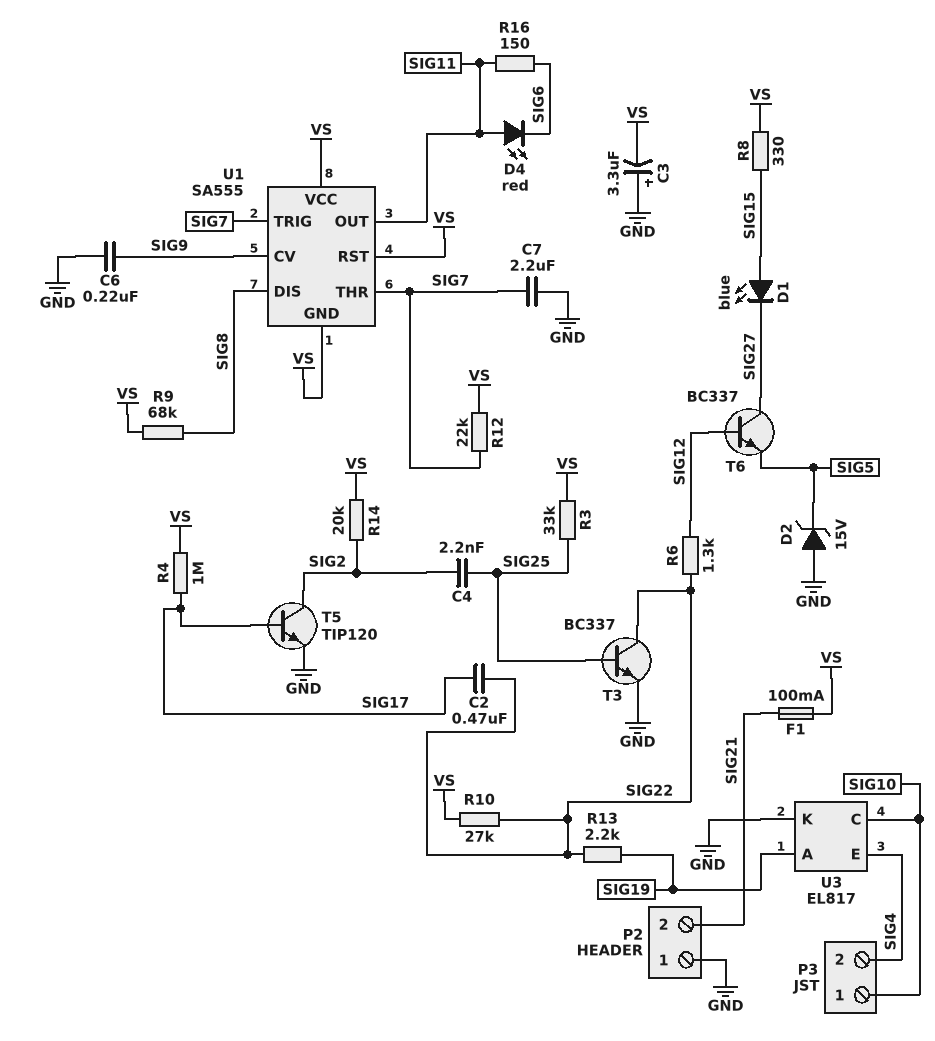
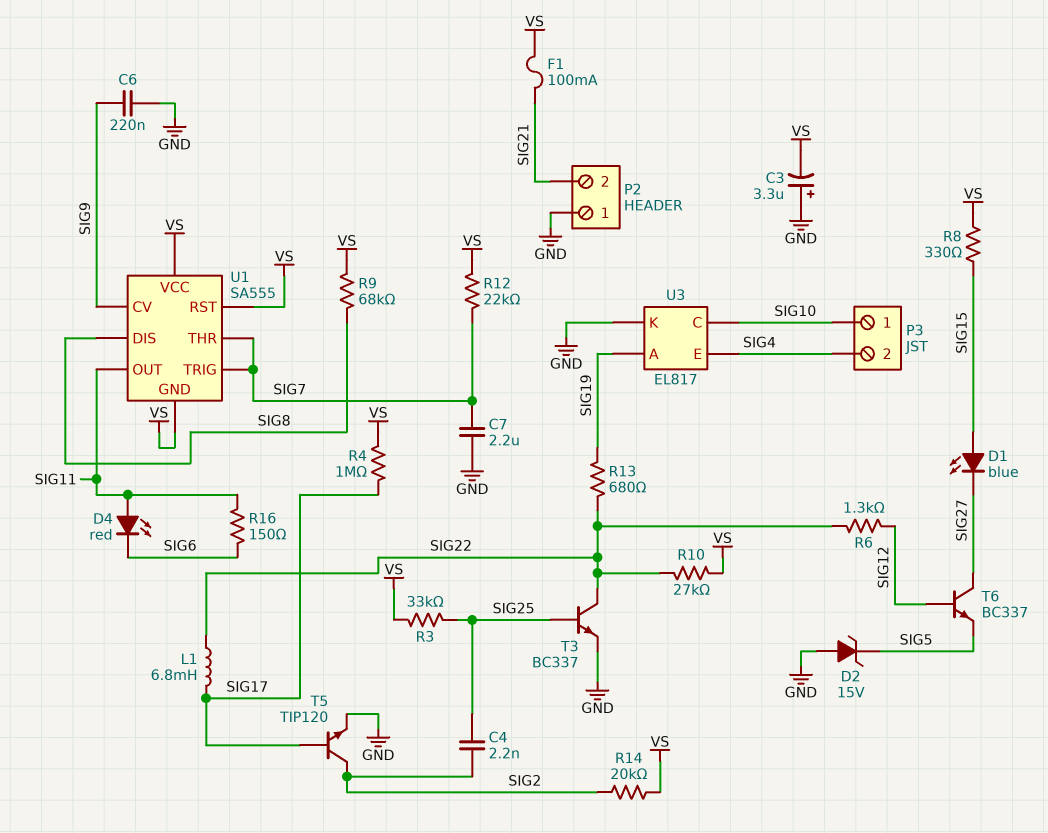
C2: 470nF (SIG17, SIG22) -> none
L1: none -> 6.8mH (SIG17, SIG22)
R13: 2.2k (SIG19, SIG22) -> 680 (SIG19, SIG22)

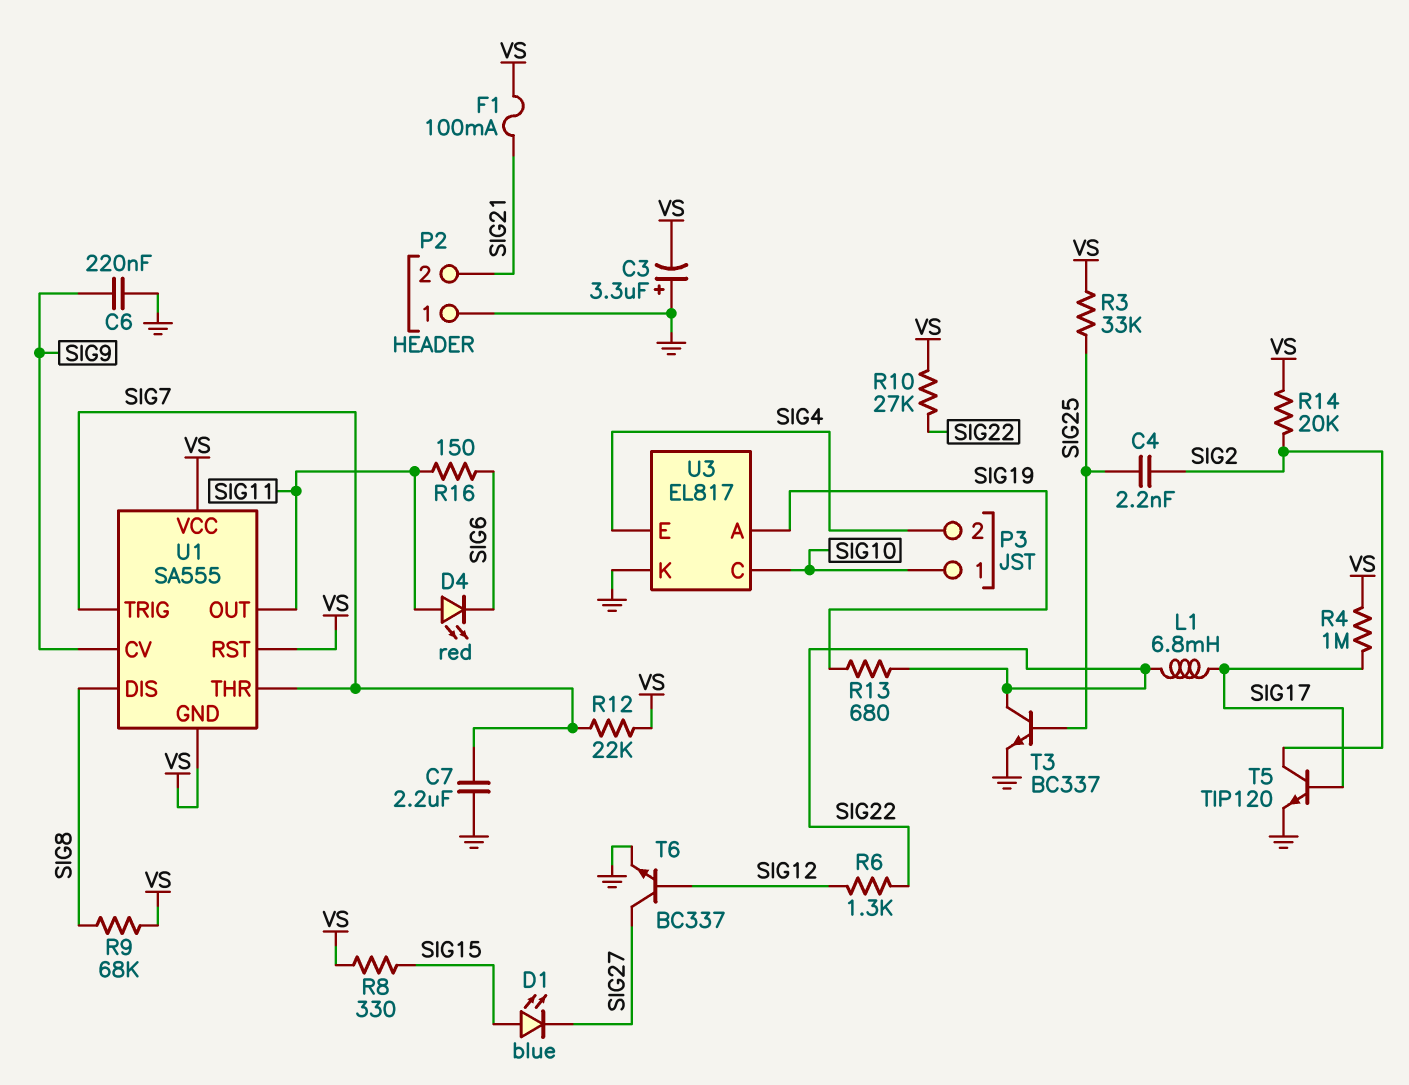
D2: zener 15V (A GND, K SIG5) -> none
T6: NPN BC337 (B SIG12, C SIG27, E SIG5) -> NPN BC337 (B SIG12, C SIG27, E GND)

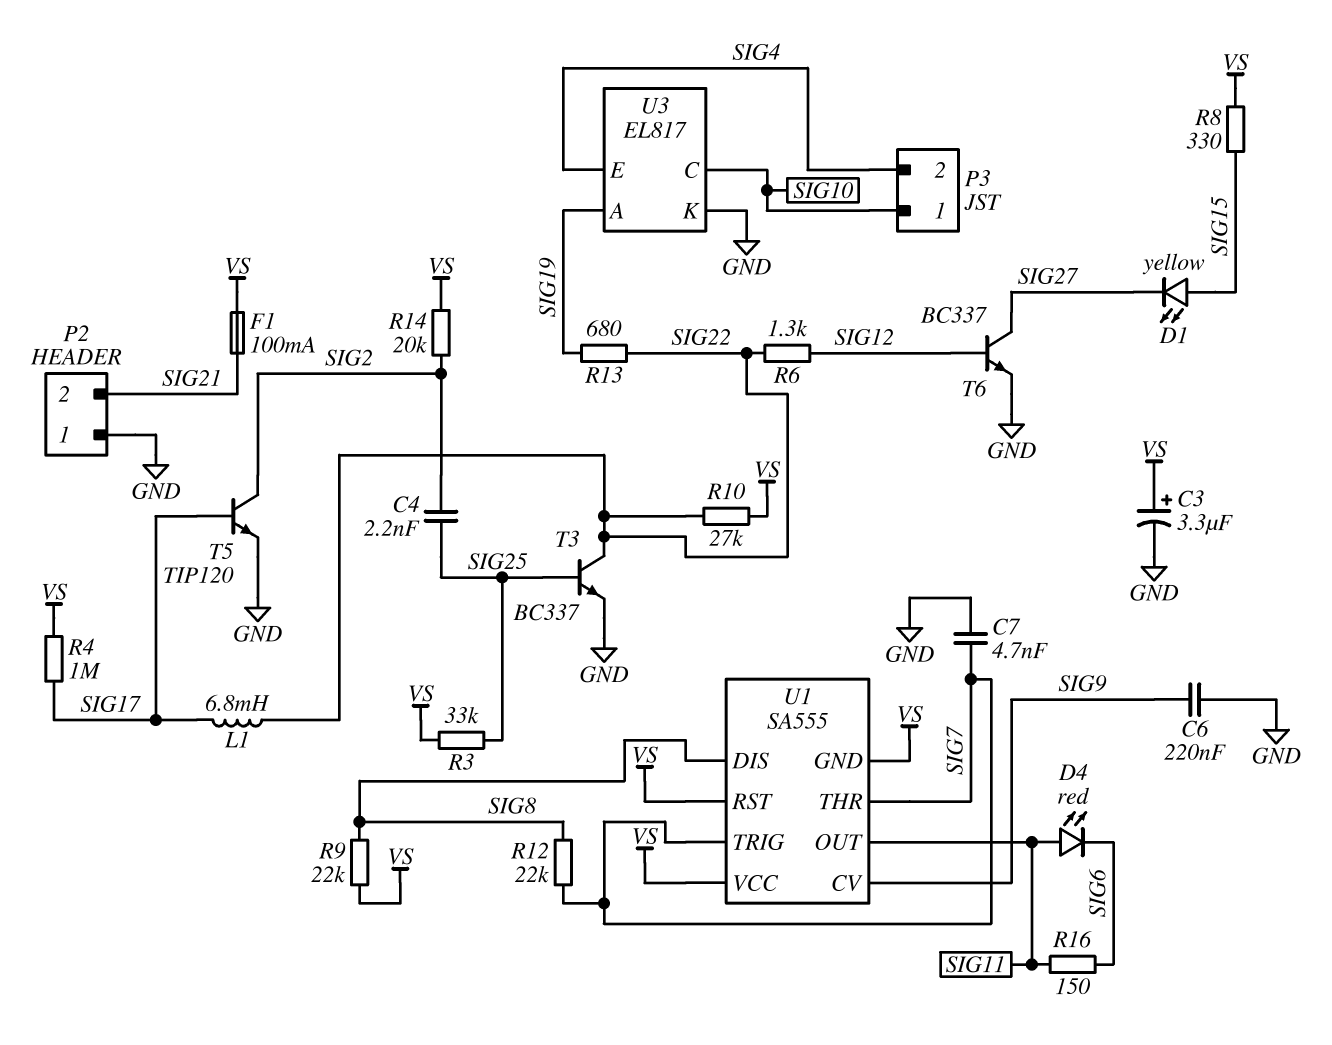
C3: 3.3uF (plus GND, minus VS) -> 3.3uF (plus VS, minus GND)
C7: 2.2uF (GND, SIG7) -> 4.7nF (GND, SIG7)
D1: LED blue (A SIG15, K SIG27) -> LED yellow (A SIG15, K SIG27)
R9: 68k (SIG8, VS) -> 22k (SIG8, VS)
R12: 22k (SIG7, VS) -> 22k (SIG7, SIG8)

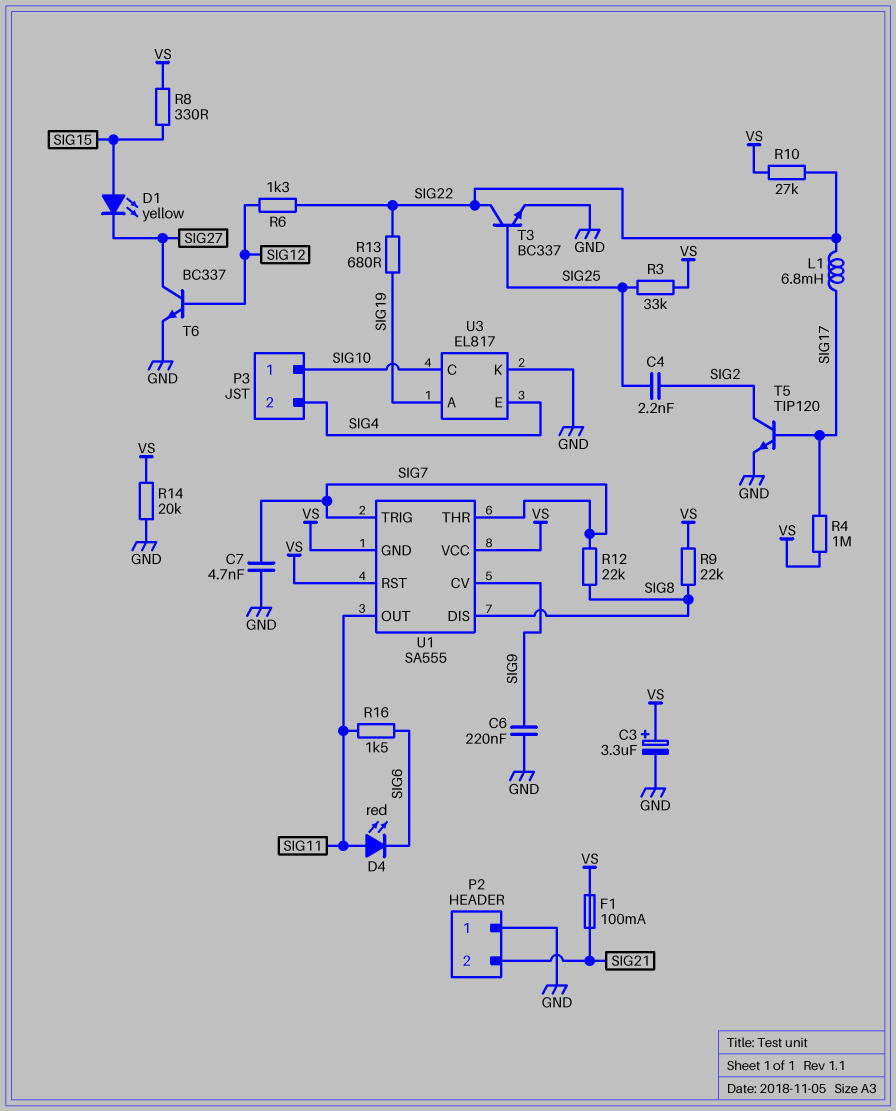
R14: 20k (SIG2, VS) -> 20k (GND, VS)
R16: 150 (SIG6, SIG11) -> 1.5k (SIG6, SIG11)

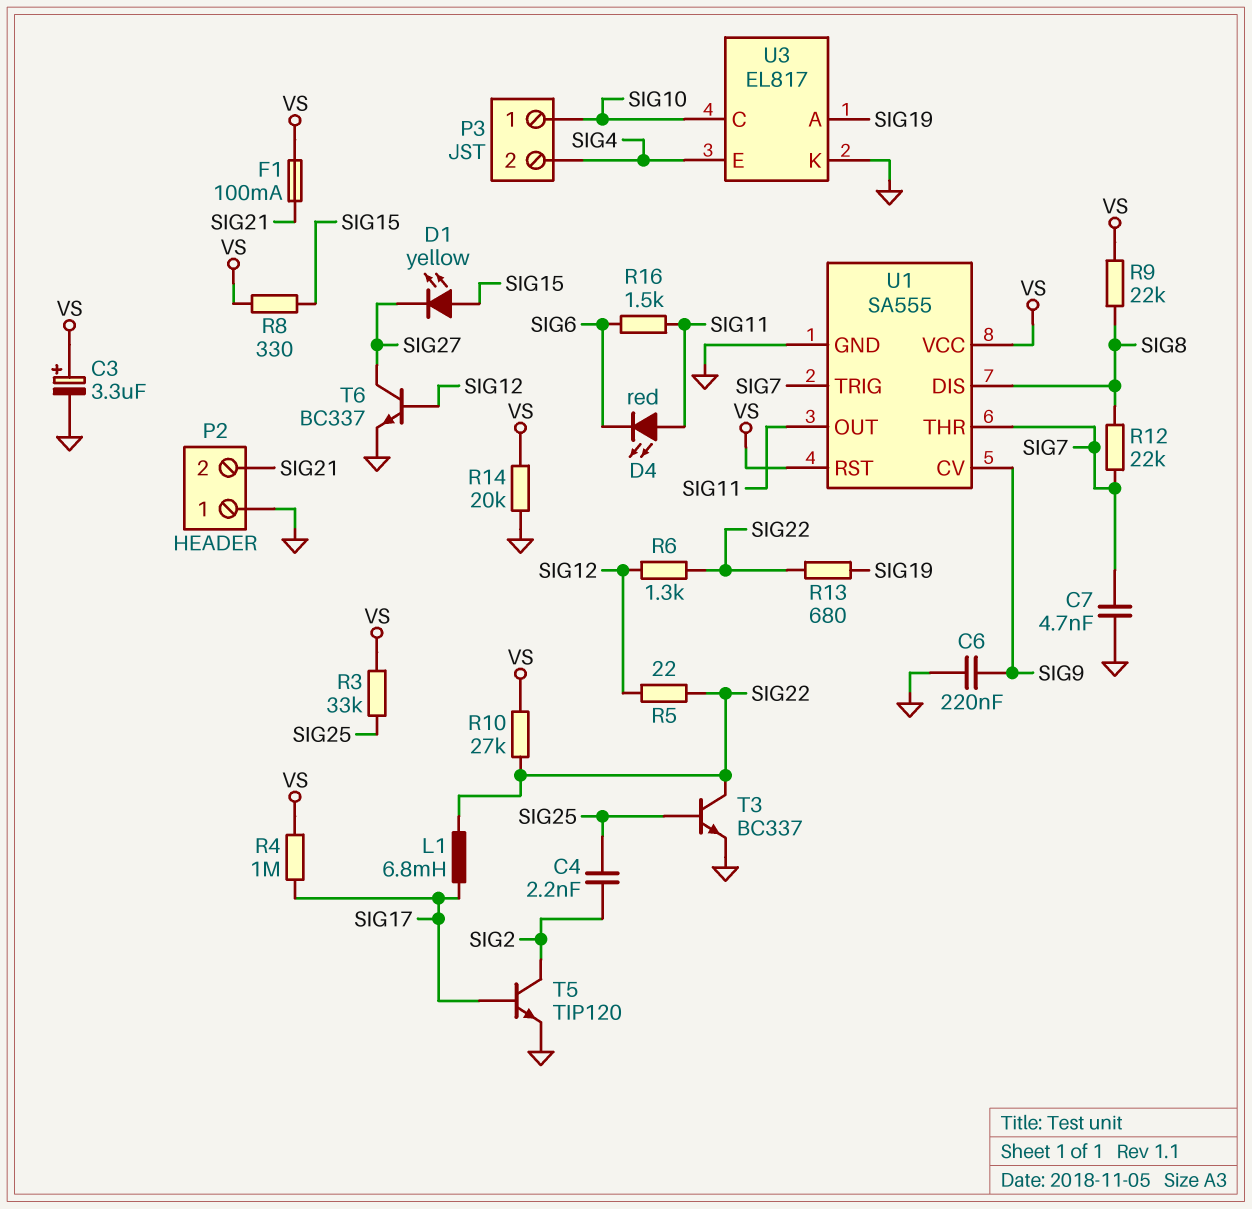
R5: none -> 22 (SIG12, SIG22)
U1 pin GND: VS -> GND

